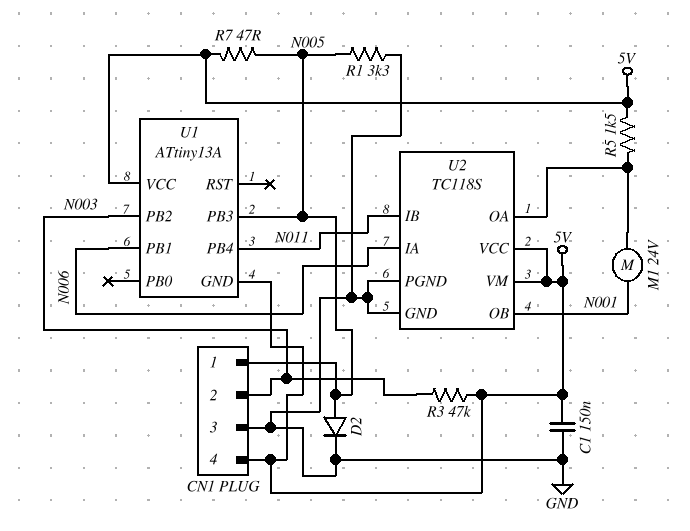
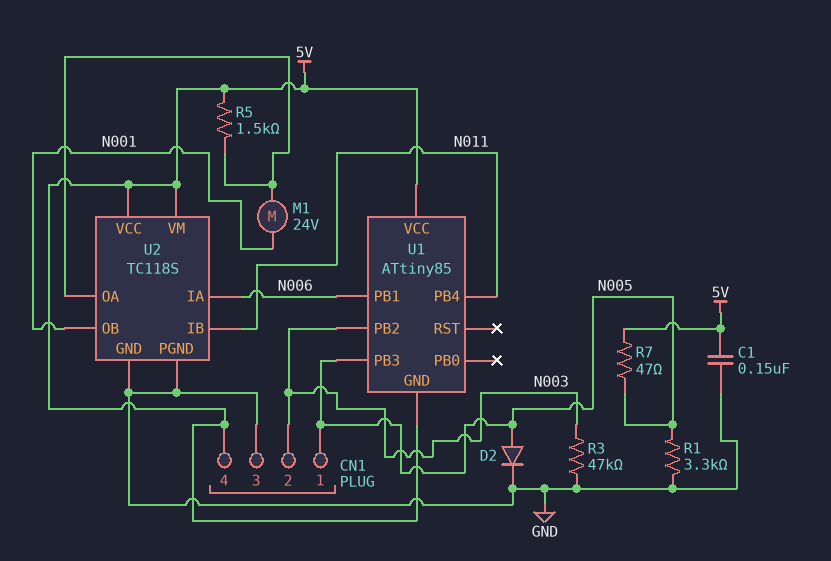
R3: 47k (5V, N003) -> 47k (GND, N003)
U1: ATtiny13A -> ATtiny85

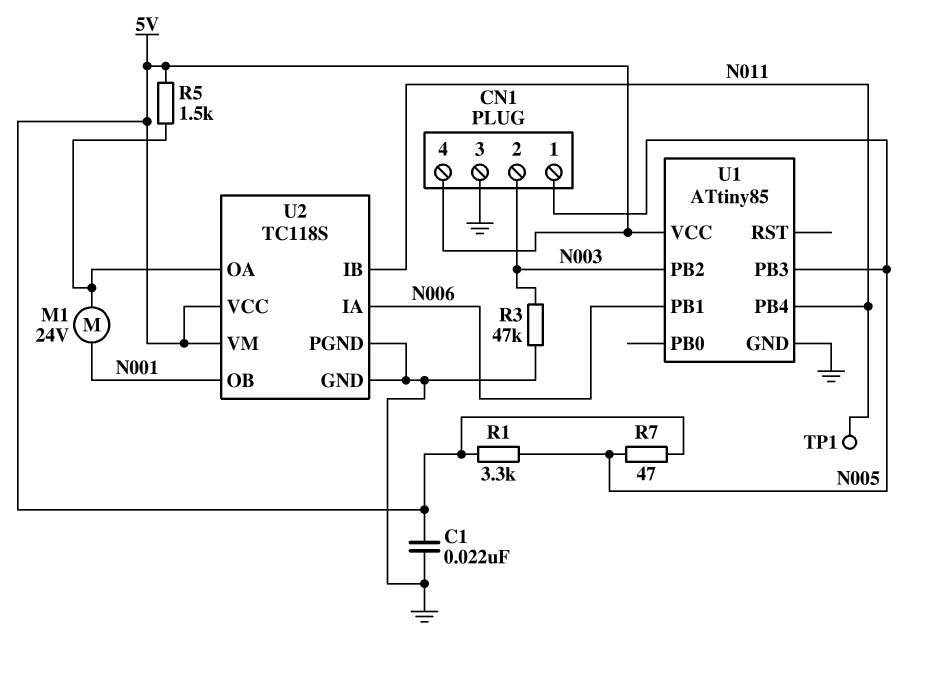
C1: 150nF (5V, GND) -> 22nF (5V, GND)
D2: diode (A N005, K GND) -> none
R1: 3.3k (GND, N005) -> 3.3k (5V, N005)
TP1: none -> test point (N011)
U1 pin GND: 5V -> GND

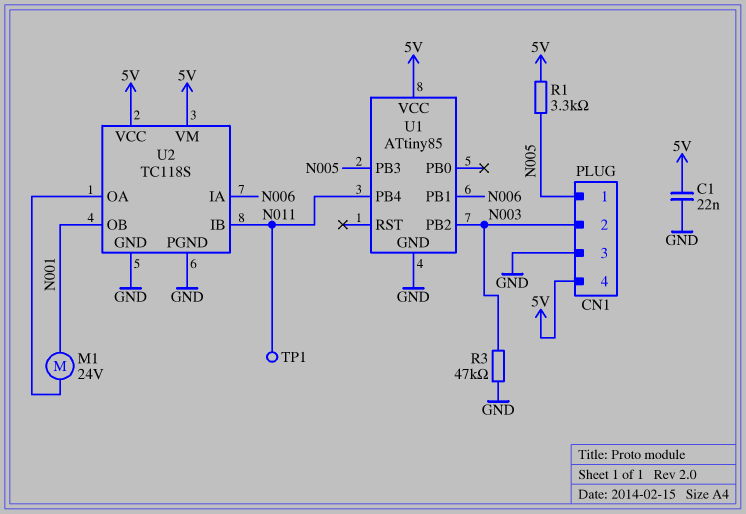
R5: 1.5k (5V, U2/OA) -> none
R7: 47 (5V, N005) -> none

